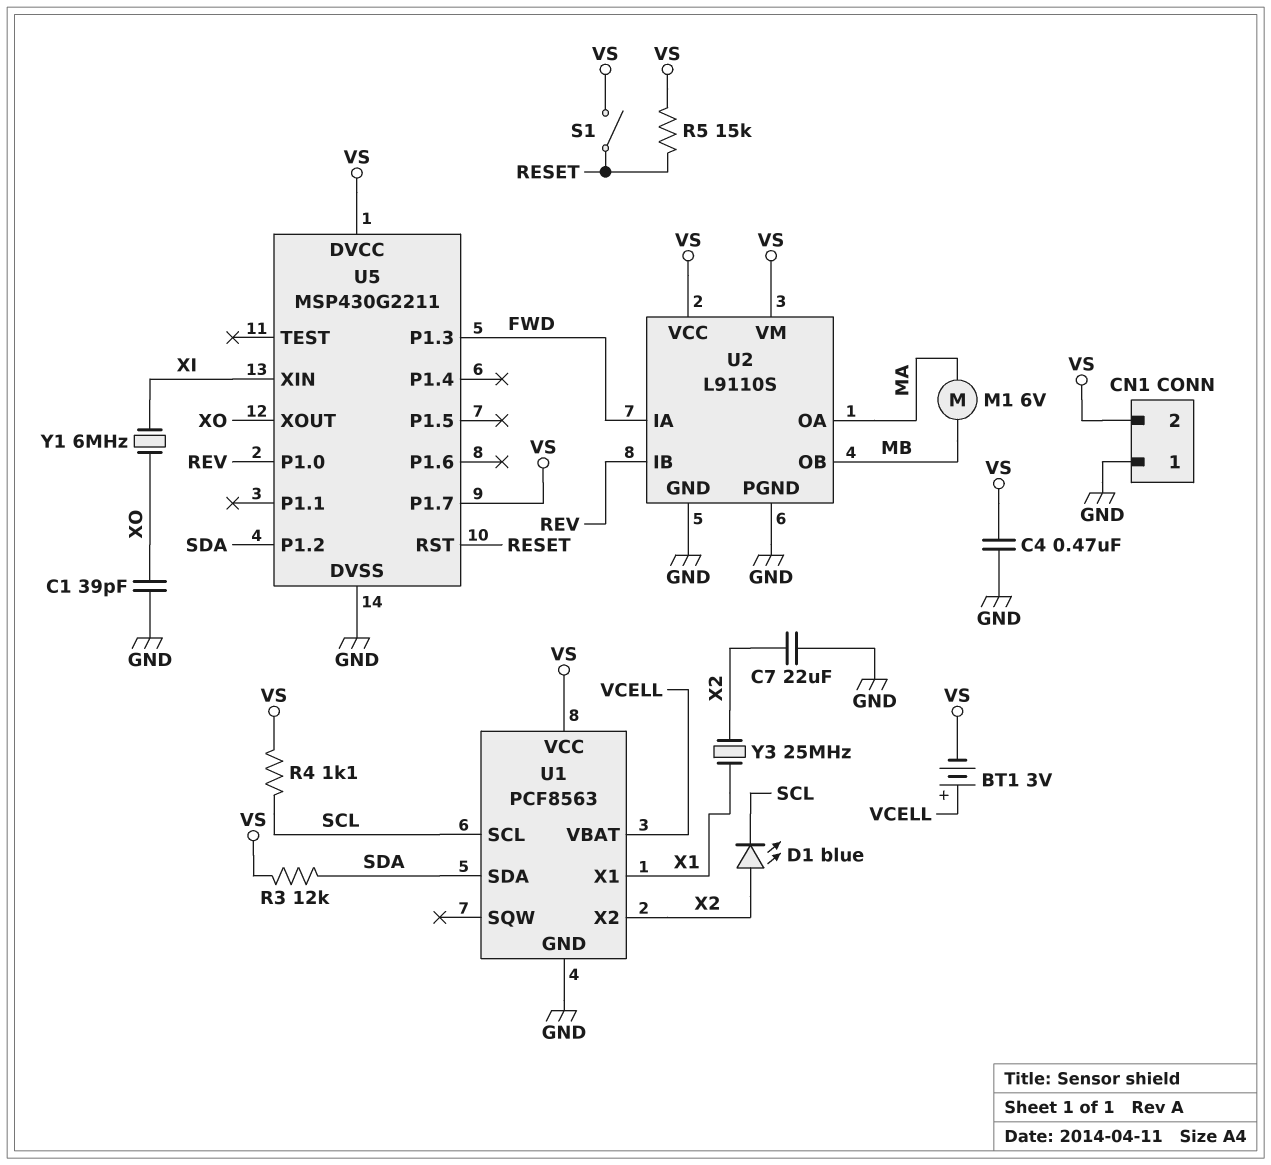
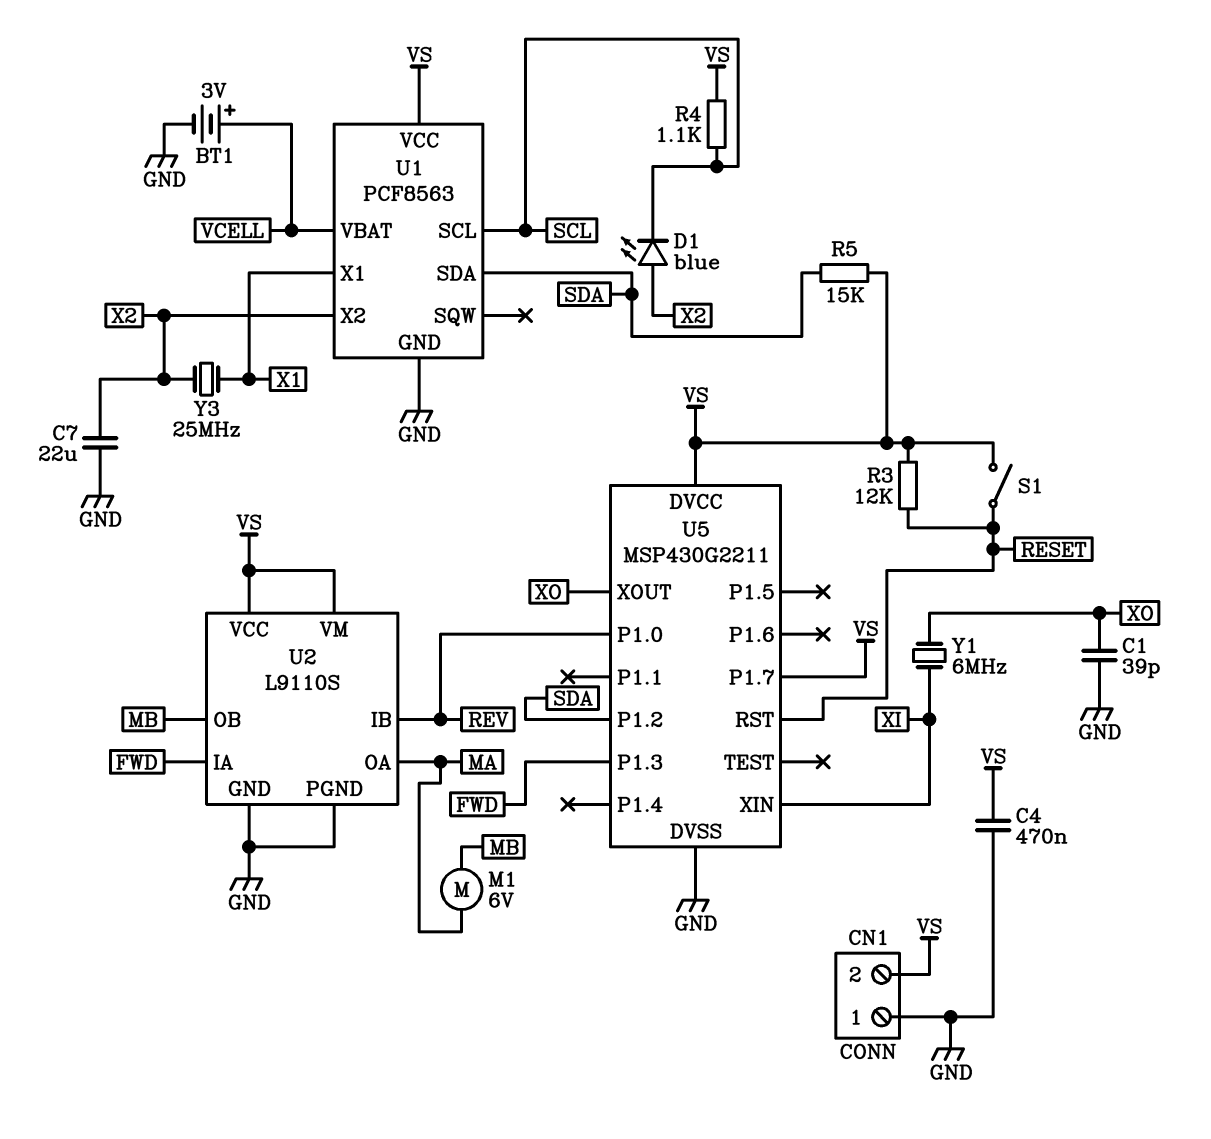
BT1: 3V (plus VCELL, minus VS) -> 3V (plus VCELL, minus GND)
R3: 12k (SDA, VS) -> 12k (RESET, VS)
R5: 15k (RESET, VS) -> 15k (SDA, VS)

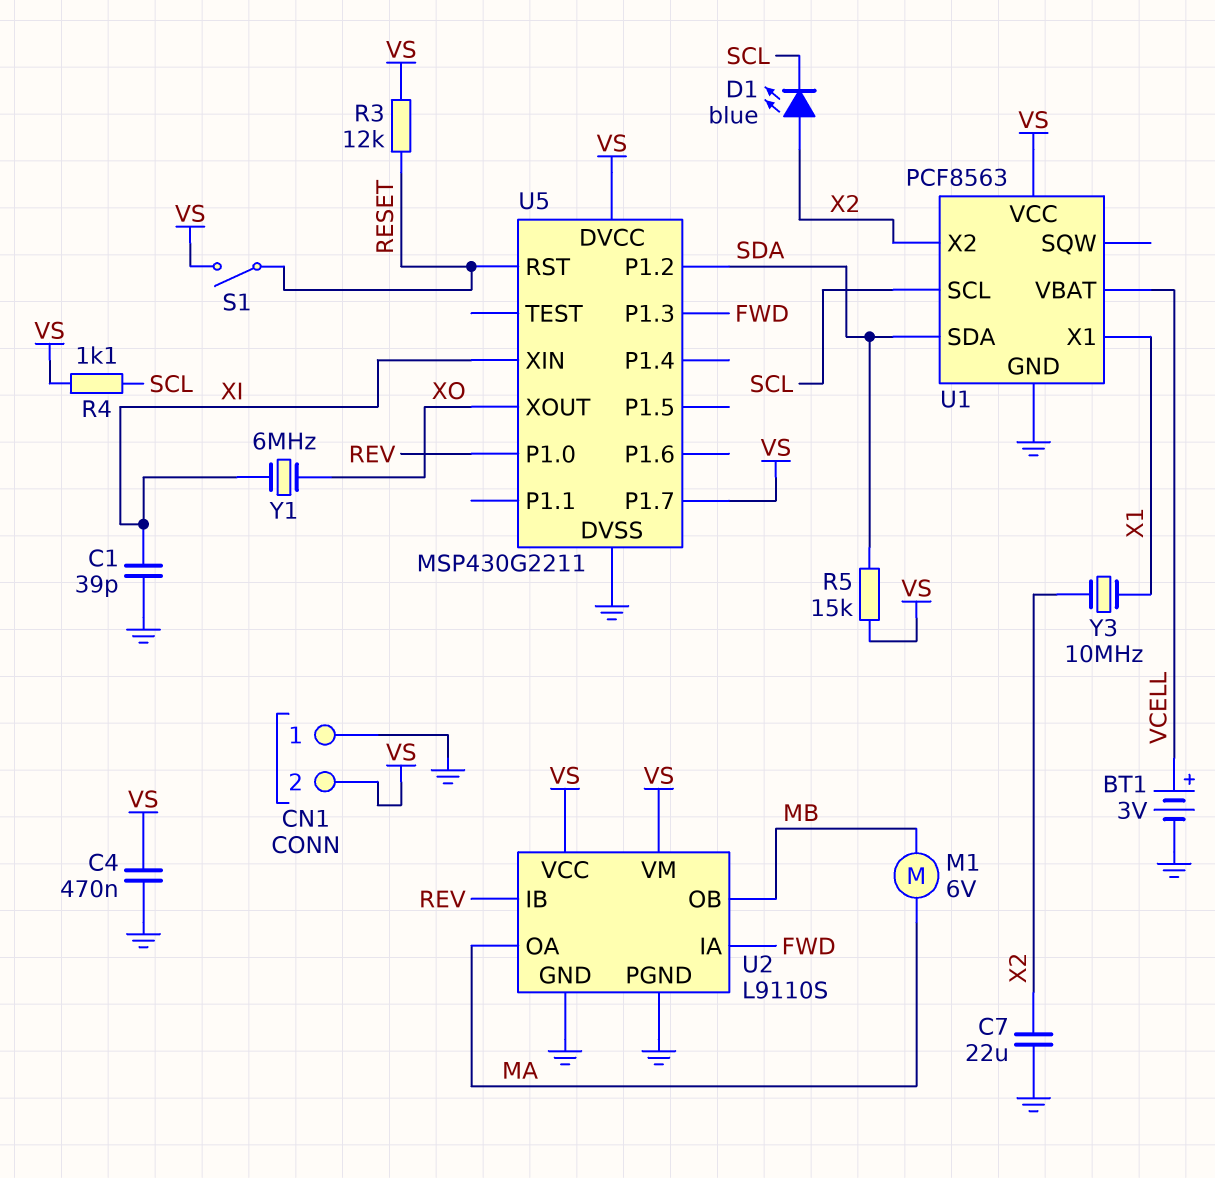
C1: 39pF (GND, XO) -> 39pF (GND, XI)
Y3: 25MHz (X1, X2) -> 10MHz (X1, X2)

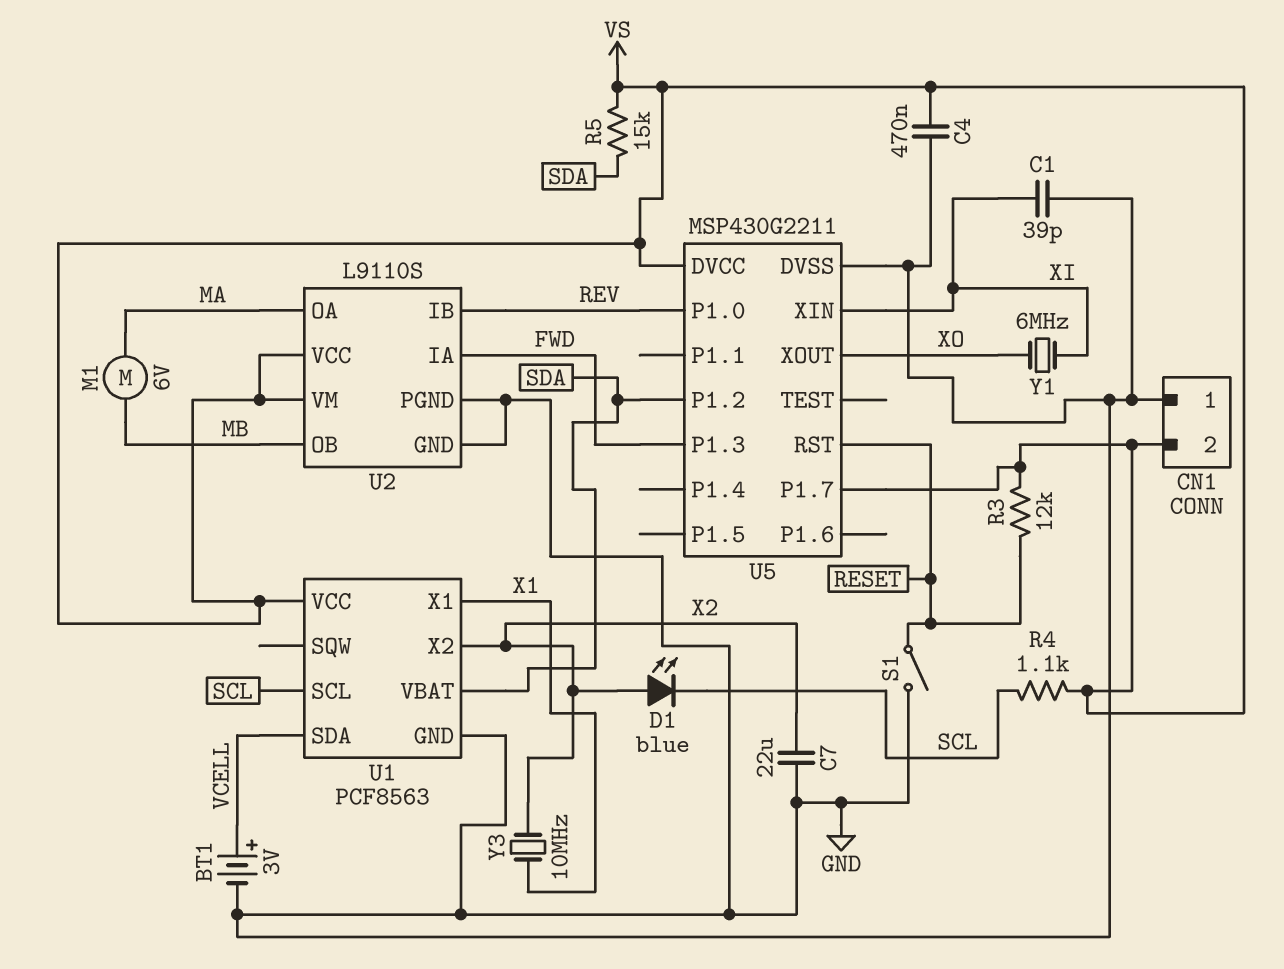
S1: switch (RESET, VS) -> switch (GND, RESET)
U1 pin SDA: SDA -> VCELL
U1 pin VBAT: VCELL -> SDA

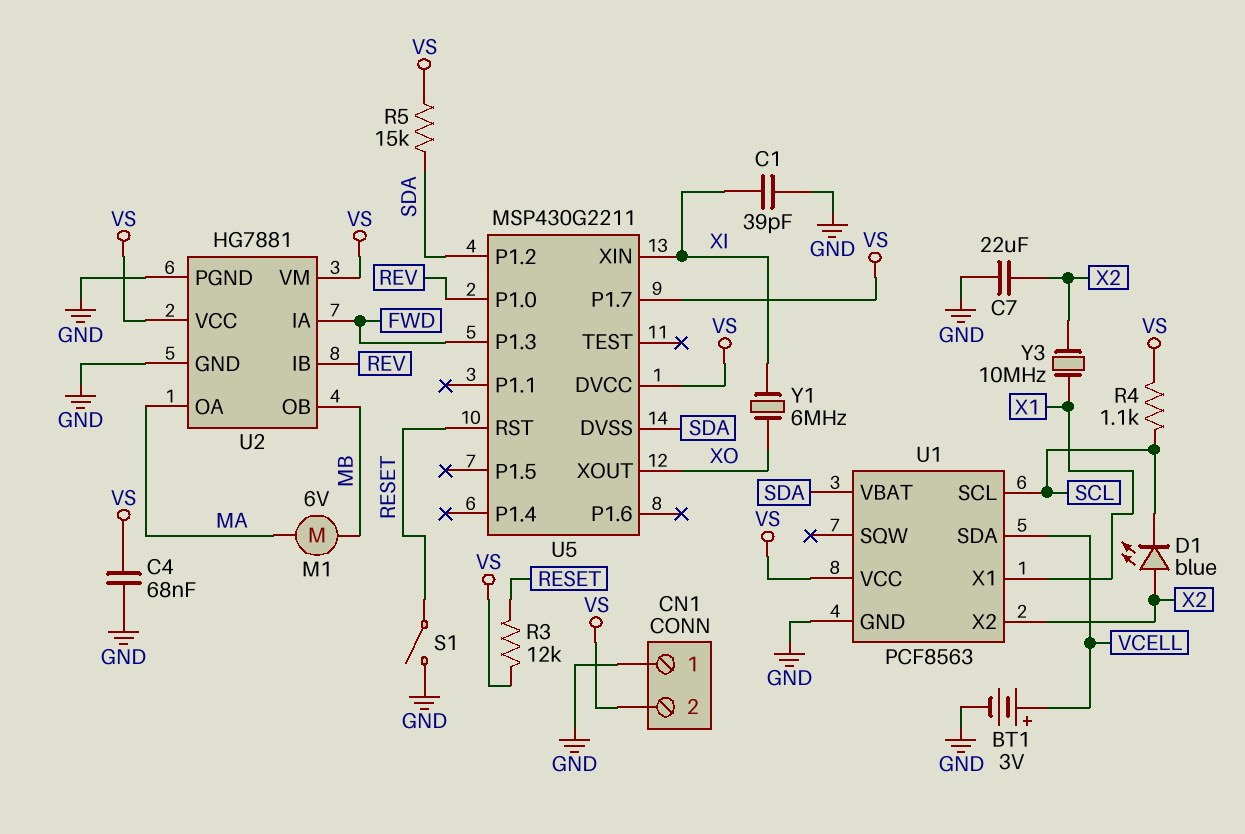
C4: 470nF (GND, VS) -> 68nF (GND, VS)
U2: L9110S -> HG7881
U5 pin DVSS: GND -> SDA

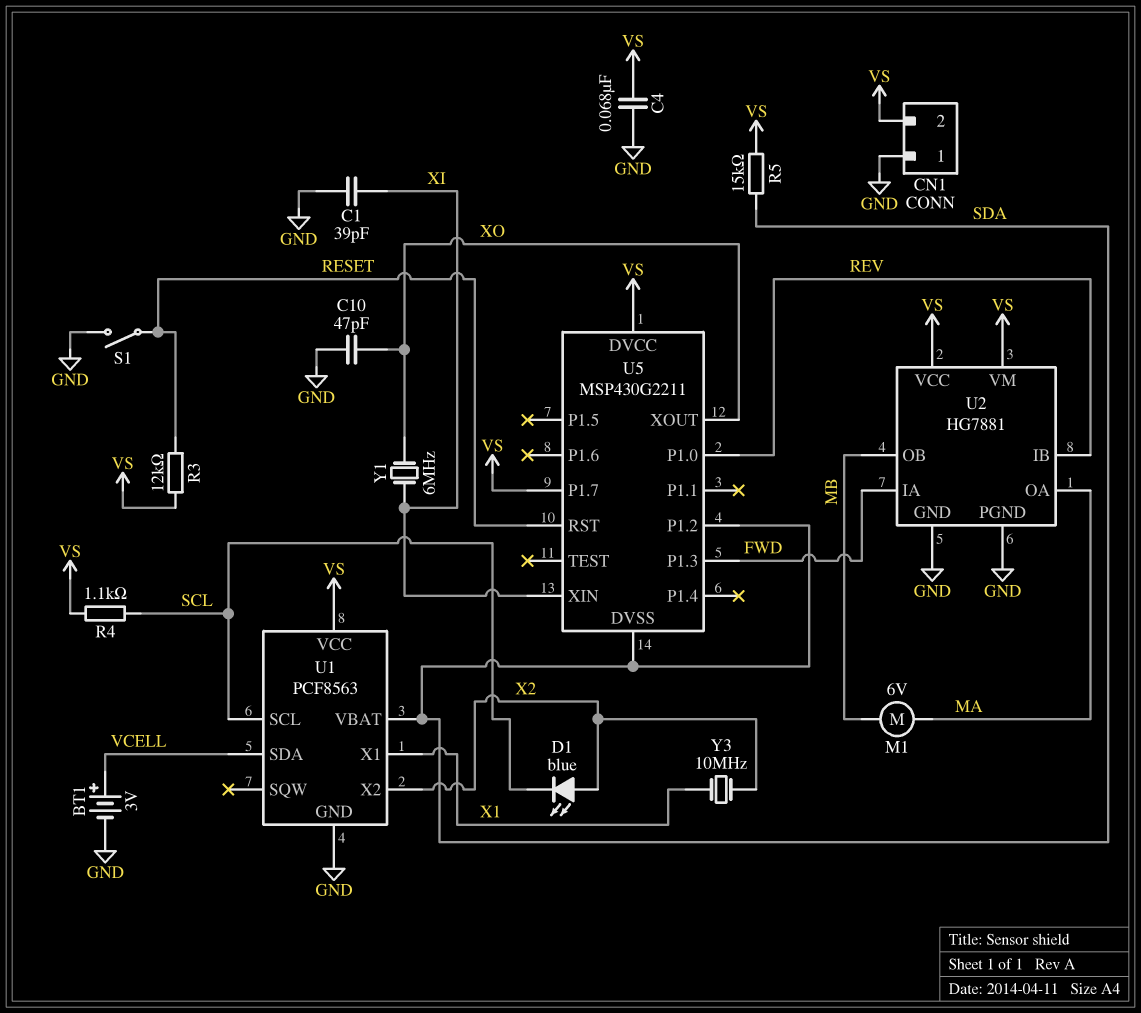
C7: 22uF (GND, X2) -> none
C10: none -> 47pF (GND, XO)

